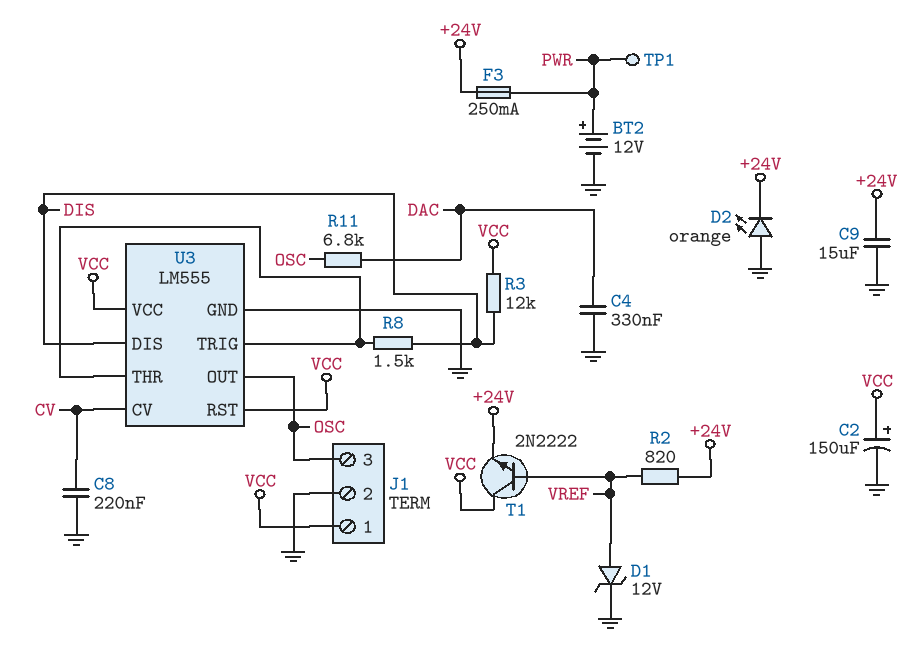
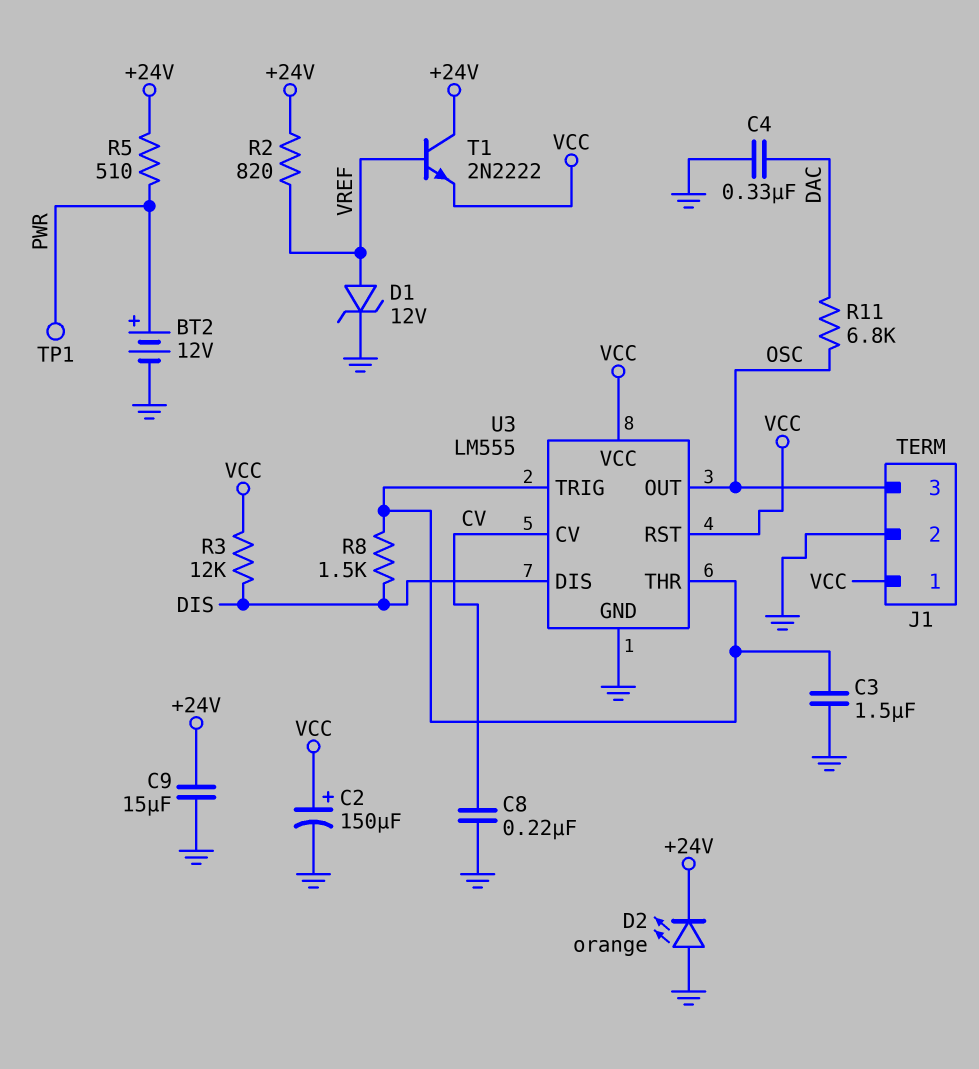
C3: none -> 1.5uF (GND, U3/THR)
F3: 250mA (+24V, PWR) -> none
R5: none -> 510 (+24V, PWR)
T1: NPN 2N2222 (B VREF, C VCC, E +24V) -> NPN 2N2222 (B VREF, C +24V, E VCC)

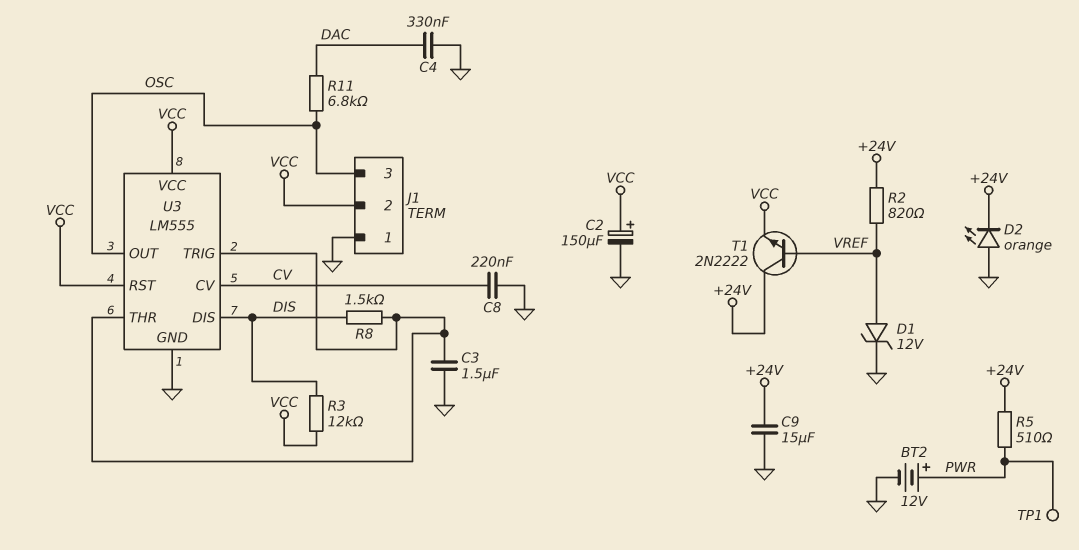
J1 pin 1: VCC -> GND
J1 pin 2: GND -> VCC

